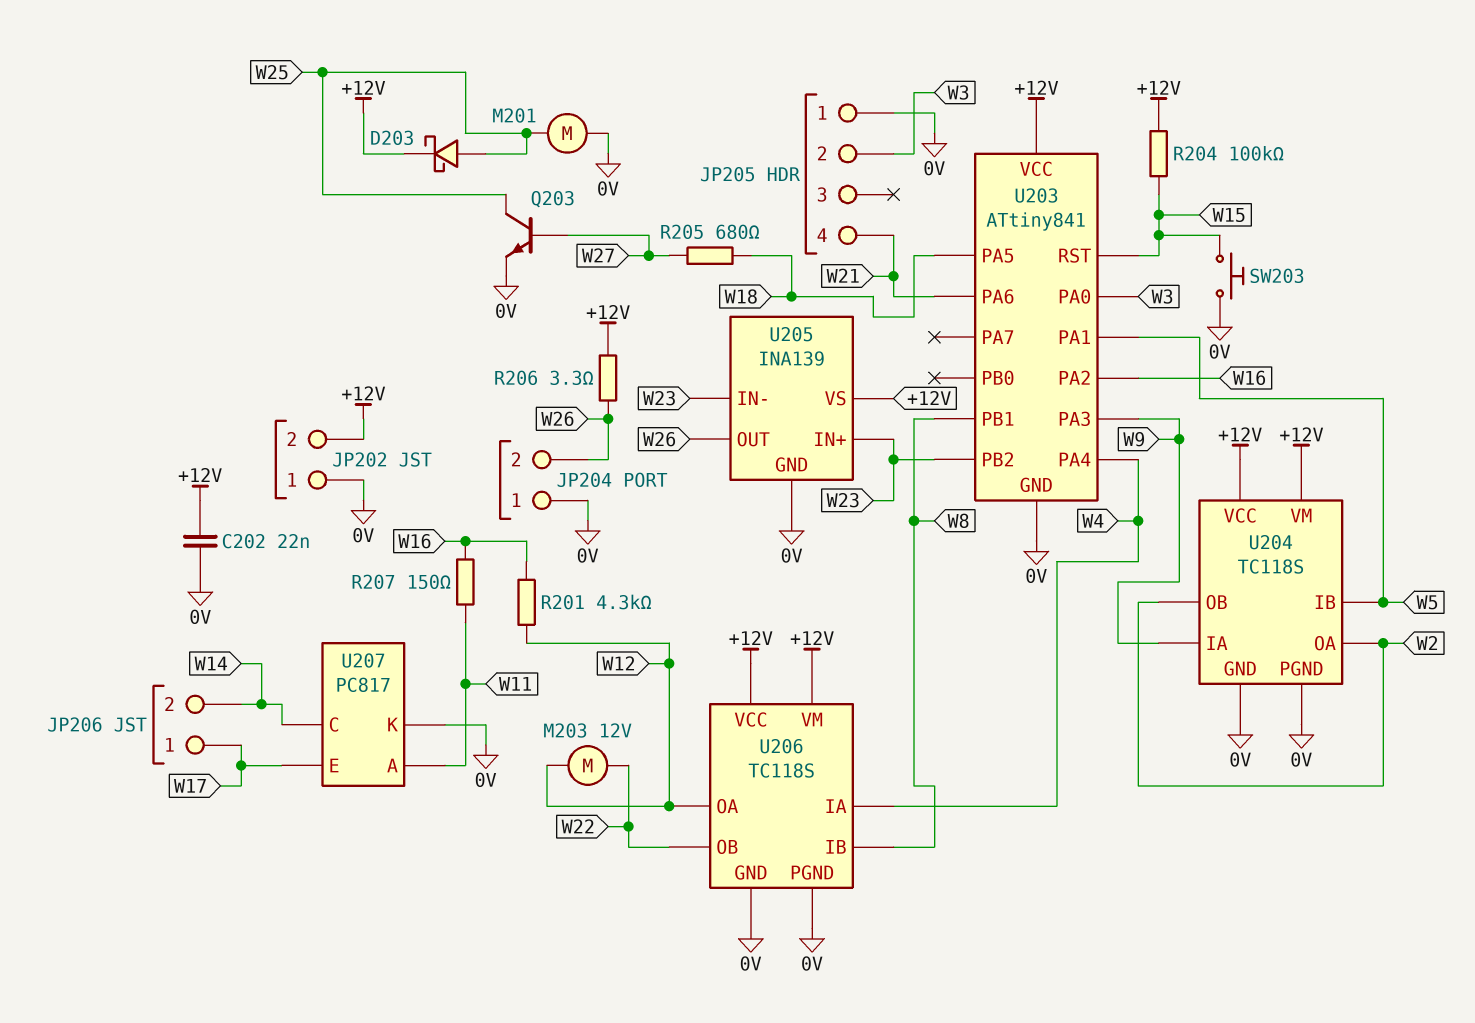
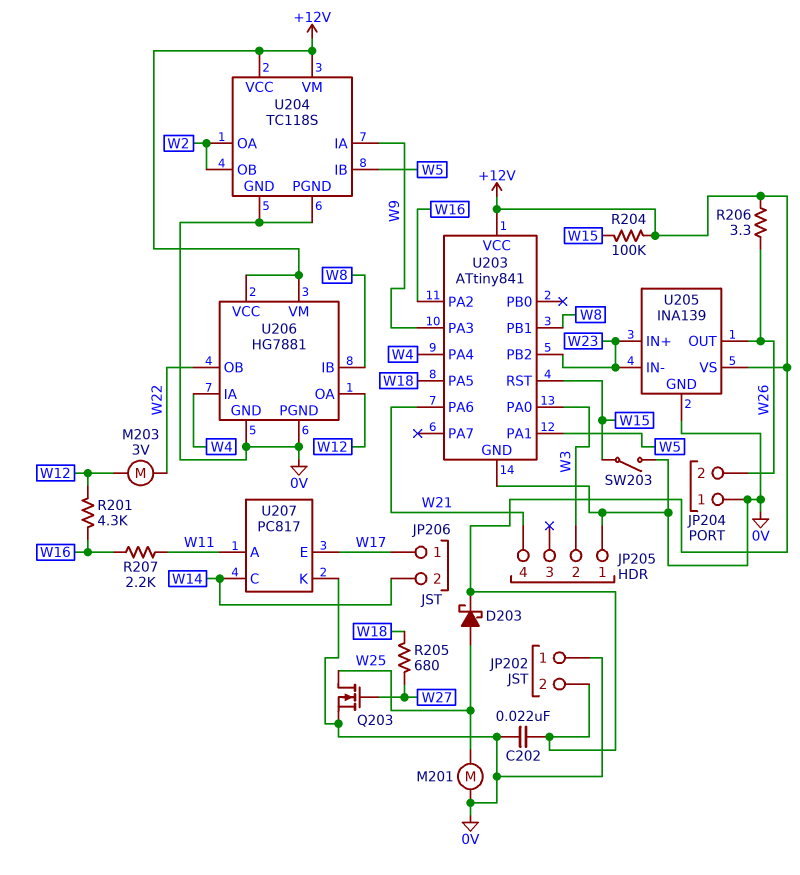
M203: motor 12V (W12, W22) -> motor 3V (W12, W22)
Q203: NPN (B W27, C W25, E 0V) -> NMOS (G W27, D W25, S 0V)
R207: 150 (W11, W16) -> 2.2k (W11, W16)
SW203: button (0V, W15) -> switch (0V, W15)
U206: TC118S -> HG7881

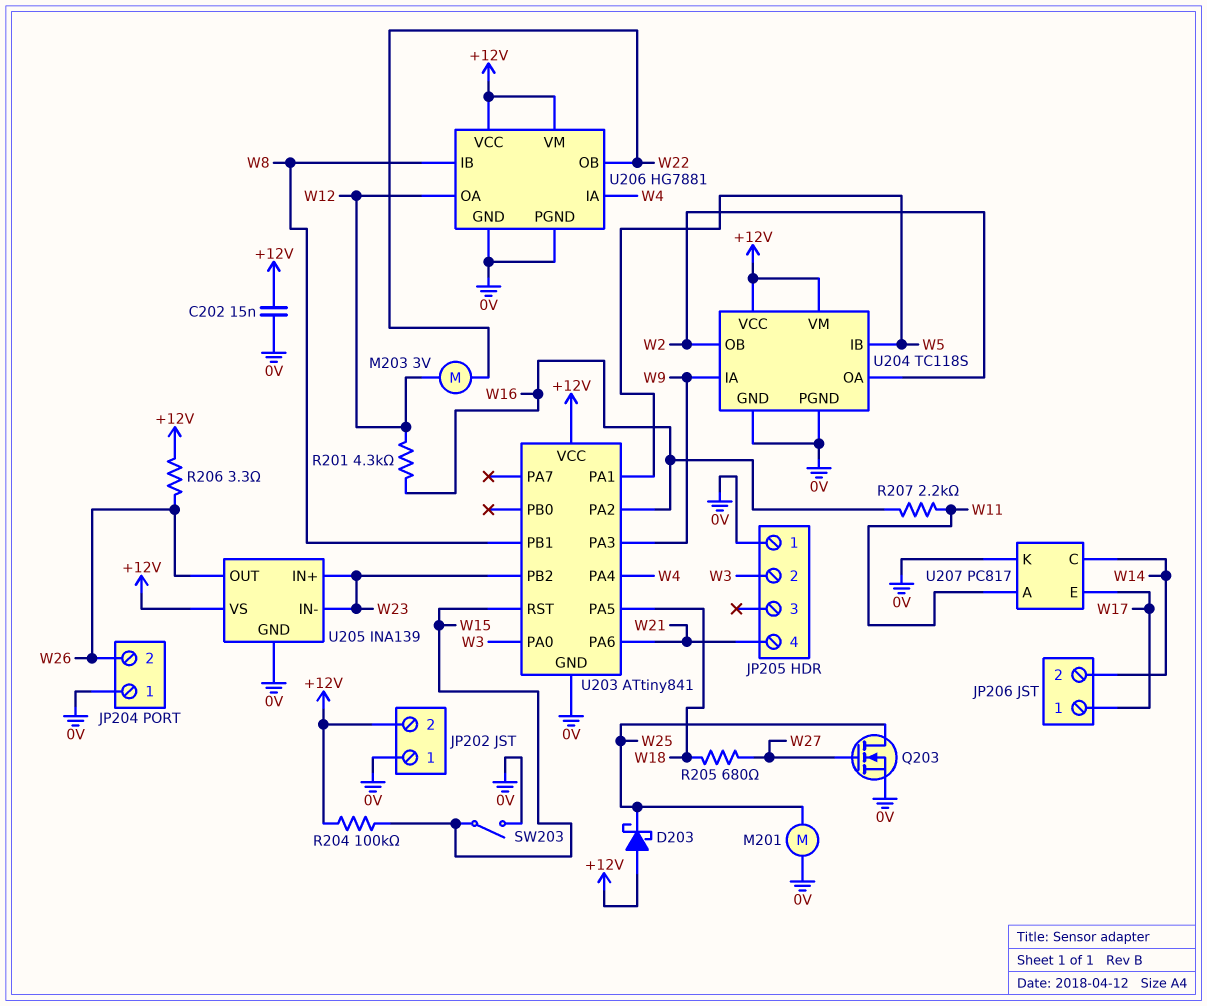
C202: 22nF (+12V, 0V) -> 15nF (+12V, 0V)
D203: schottky (A W25, K +12V) -> schottky (A +12V, K W25)

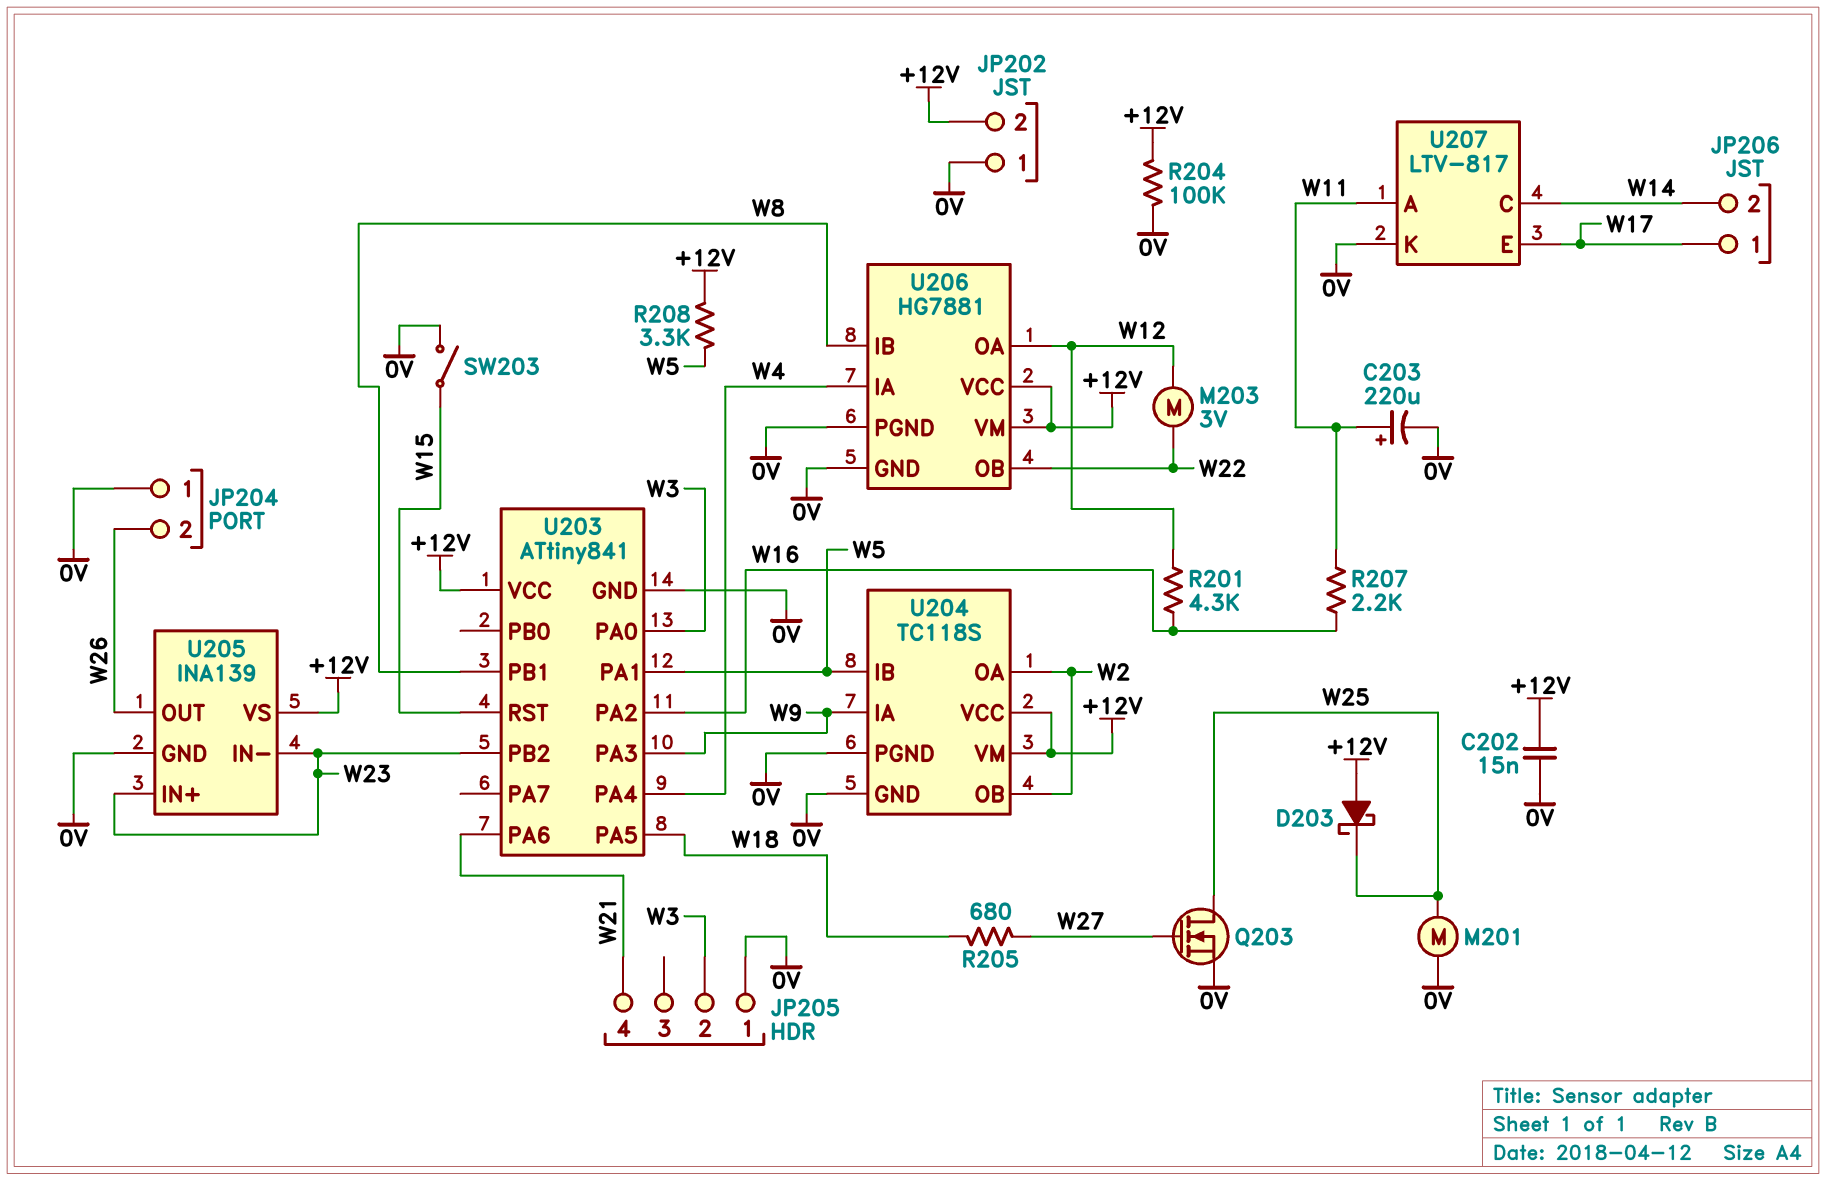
C203: none -> 220uF (plus W11, minus 0V)
R204: 100k (+12V, W15) -> 100k (+12V, 0V)
R206: 3.3 (+12V, W26) -> none
R208: none -> 3.3k (+12V, W5)
U207: PC817 -> LTV-817

